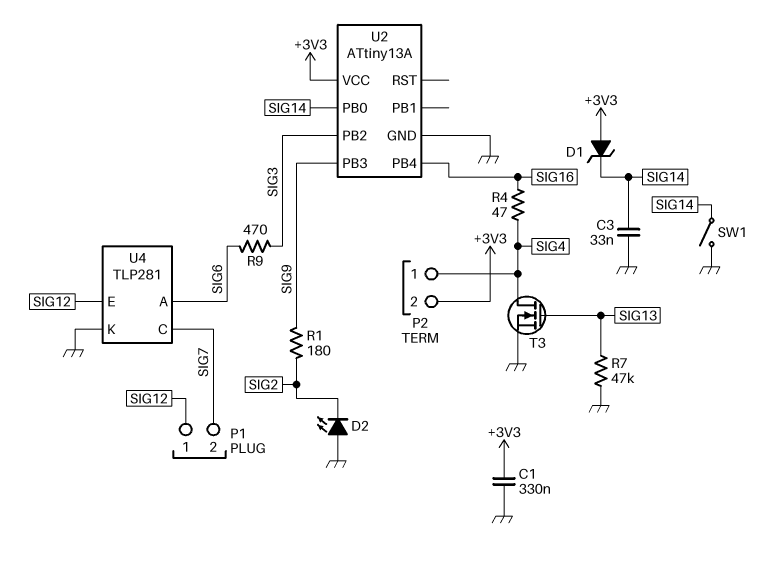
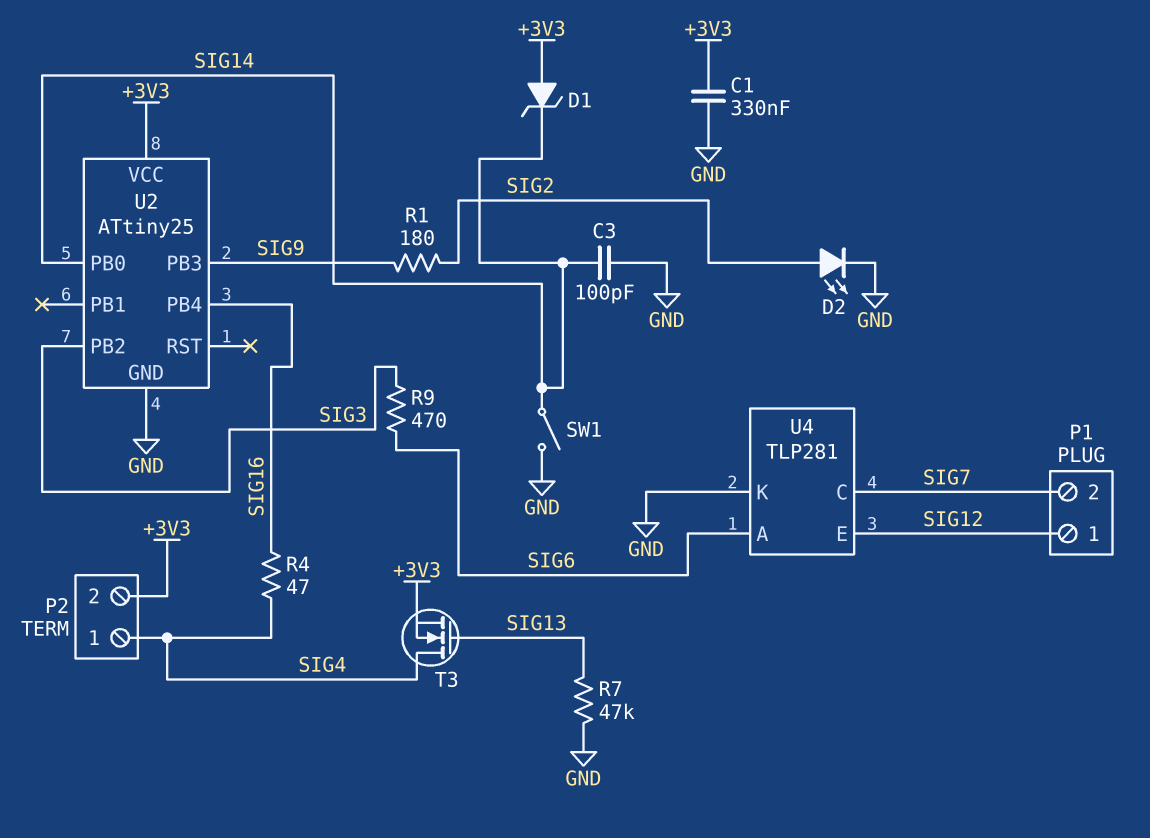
C3: 33nF (GND, SIG14) -> 100pF (GND, SIG14)
D2: LED (A GND, K SIG2) -> LED (A SIG2, K GND)
T3: NMOS (G SIG13, D SIG4, S GND) -> NMOS (G SIG13, D SIG4, S +3V3)
U2: ATtiny13A -> ATtiny25

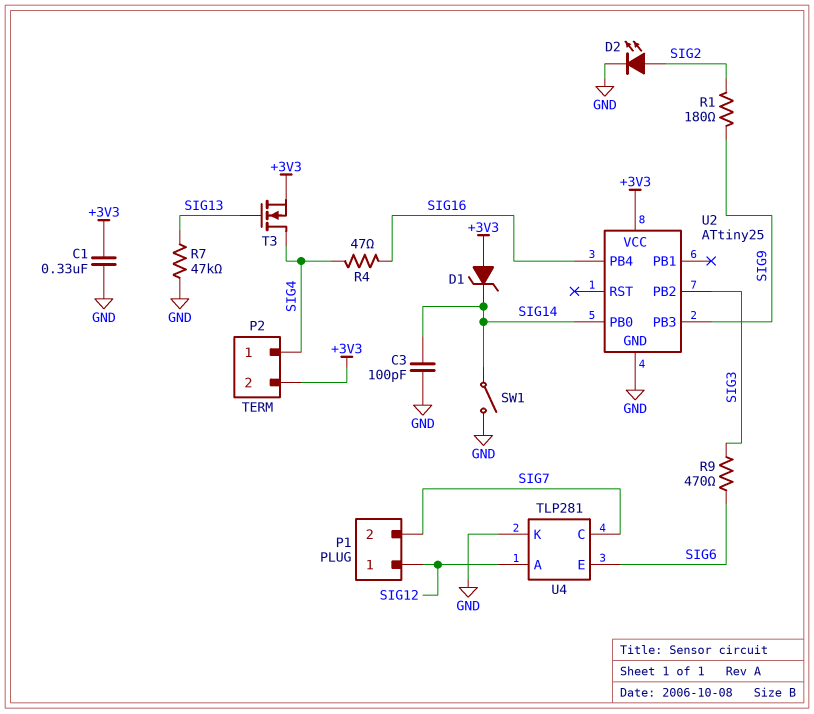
U4 pin A: SIG6 -> SIG12
U4 pin E: SIG12 -> SIG6

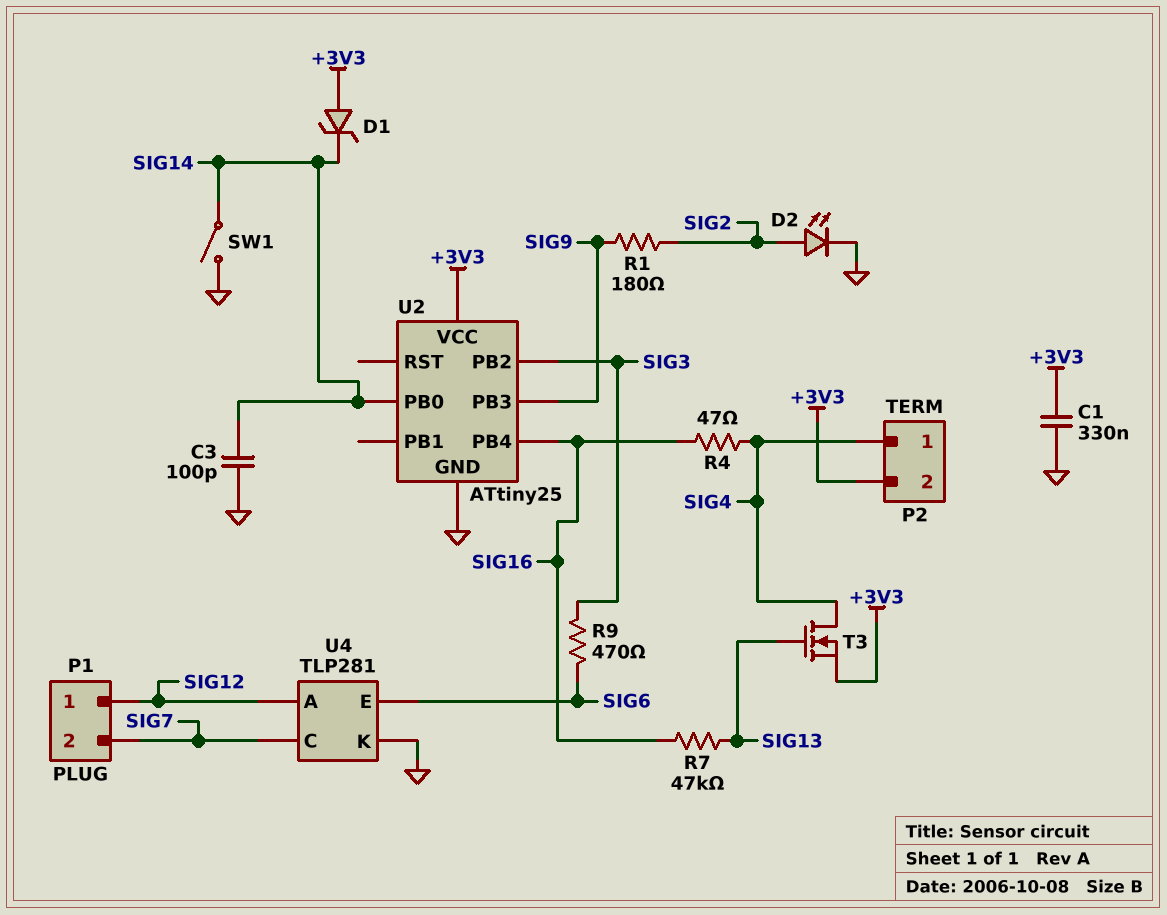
R7: 47k (GND, SIG13) -> 47k (SIG13, SIG16)

